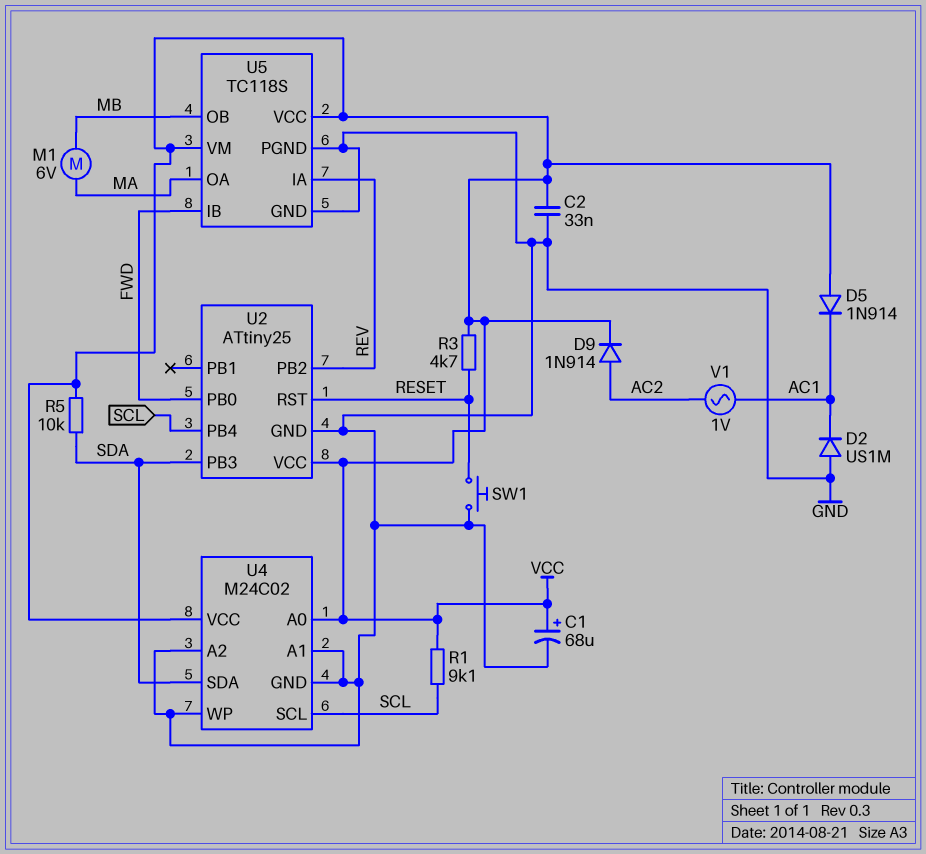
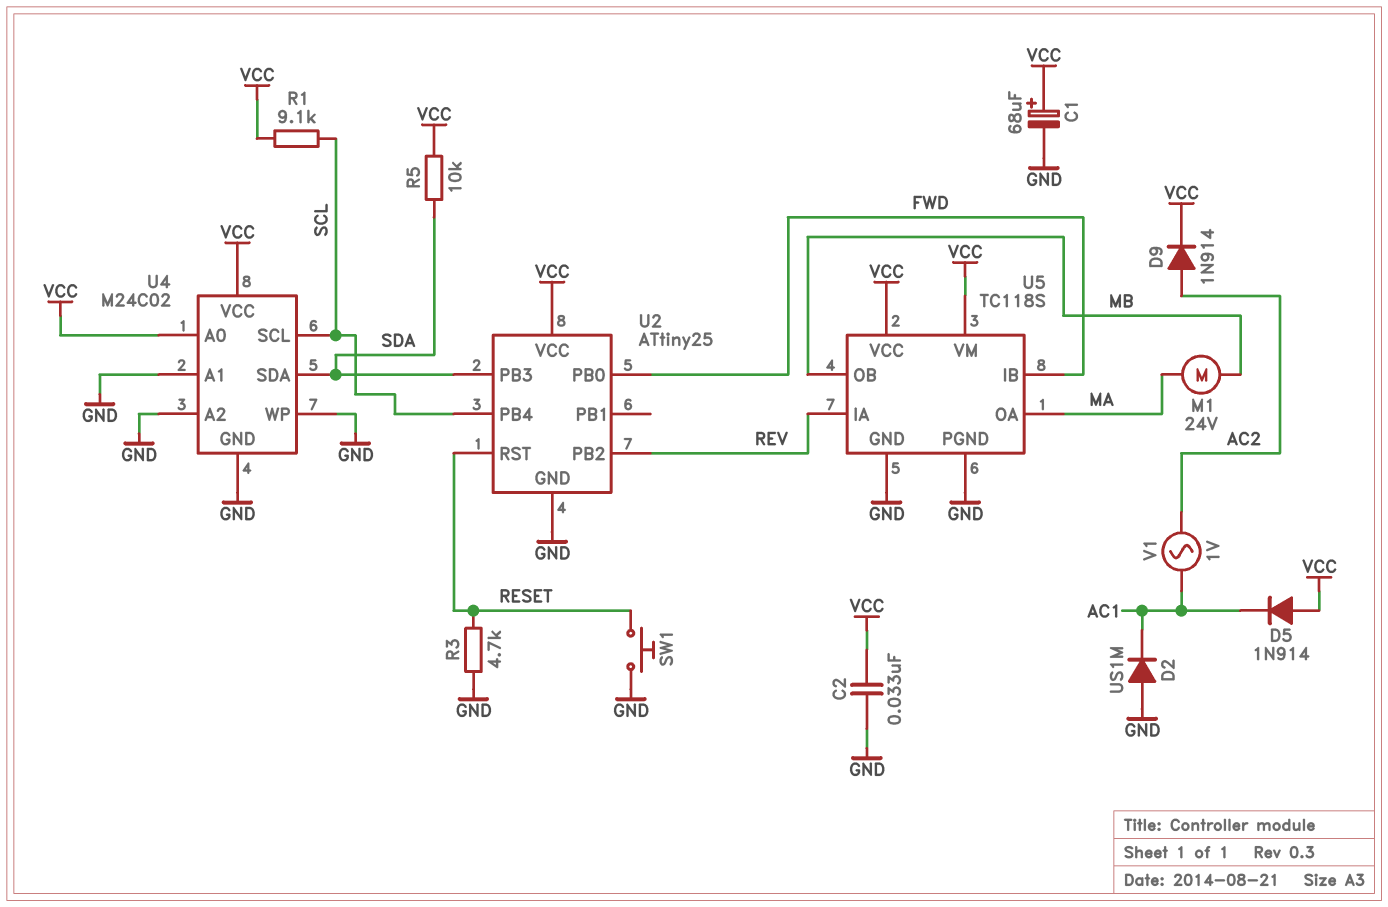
M1: motor 6V (MA, MB) -> motor 24V (MA, MB)
R3: 4.7k (RESET, VCC) -> 4.7k (GND, RESET)

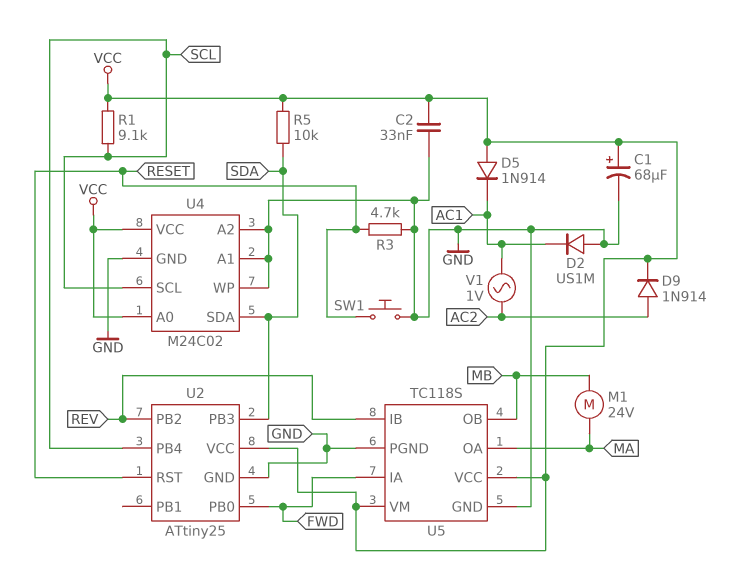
U5 pin IA: REV -> FWD
U5 pin IB: FWD -> REV

